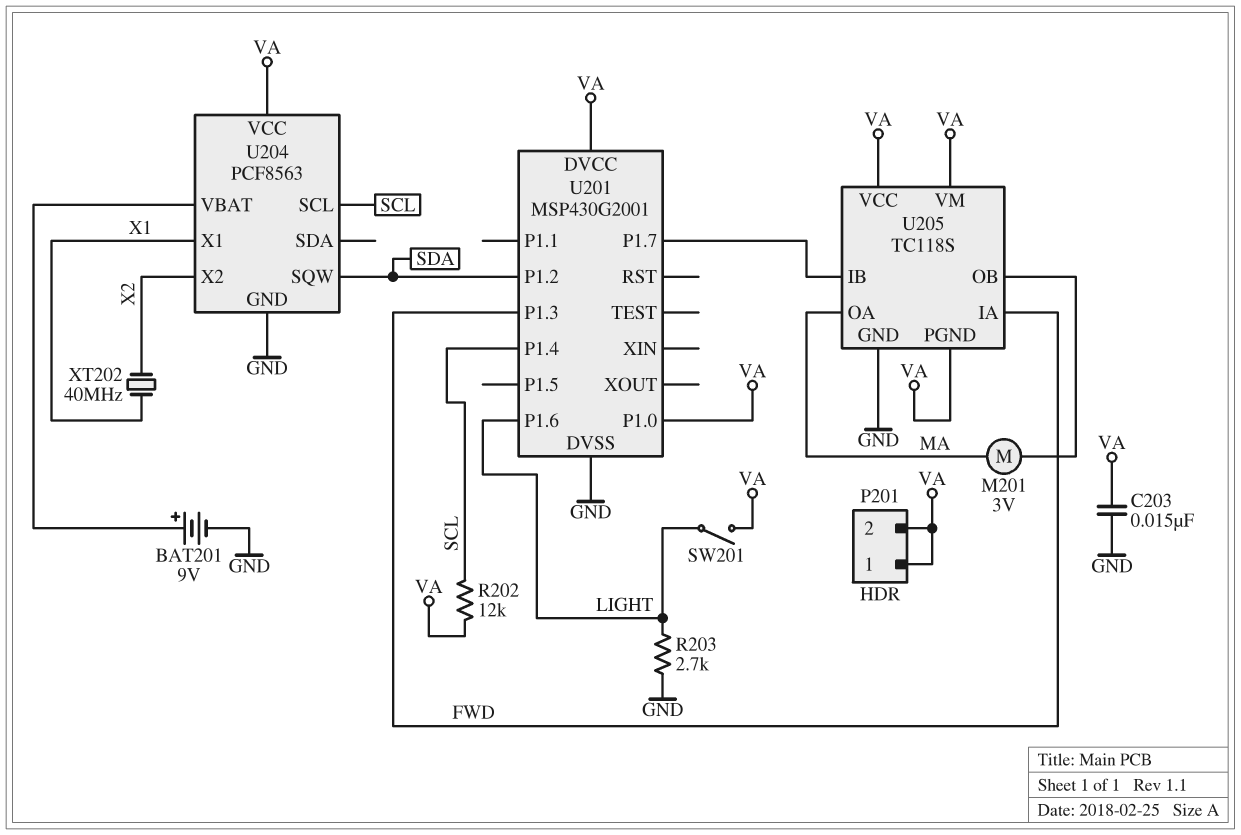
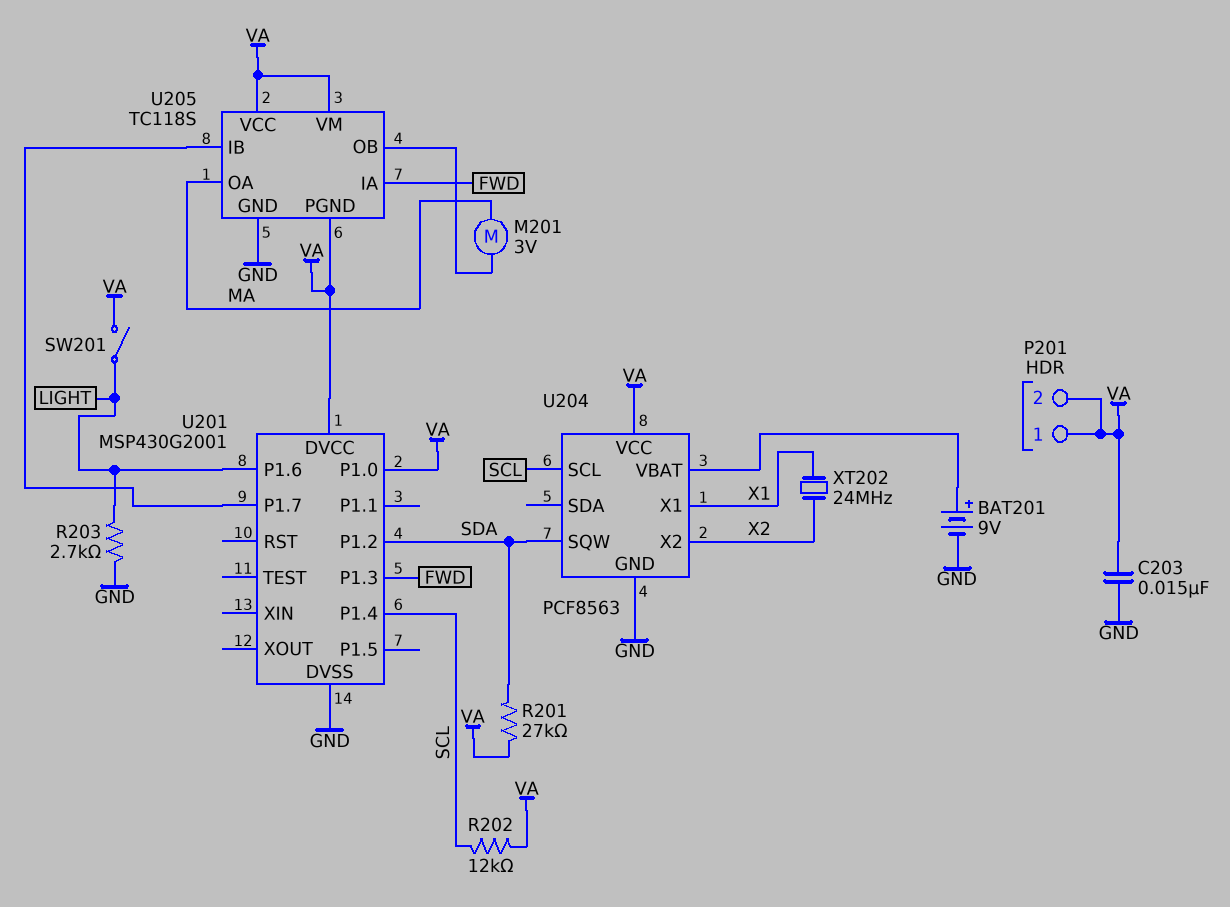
R201: none -> 27k (SDA, VA)
XT202: 40MHz (X1, X2) -> 24MHz (X1, X2)

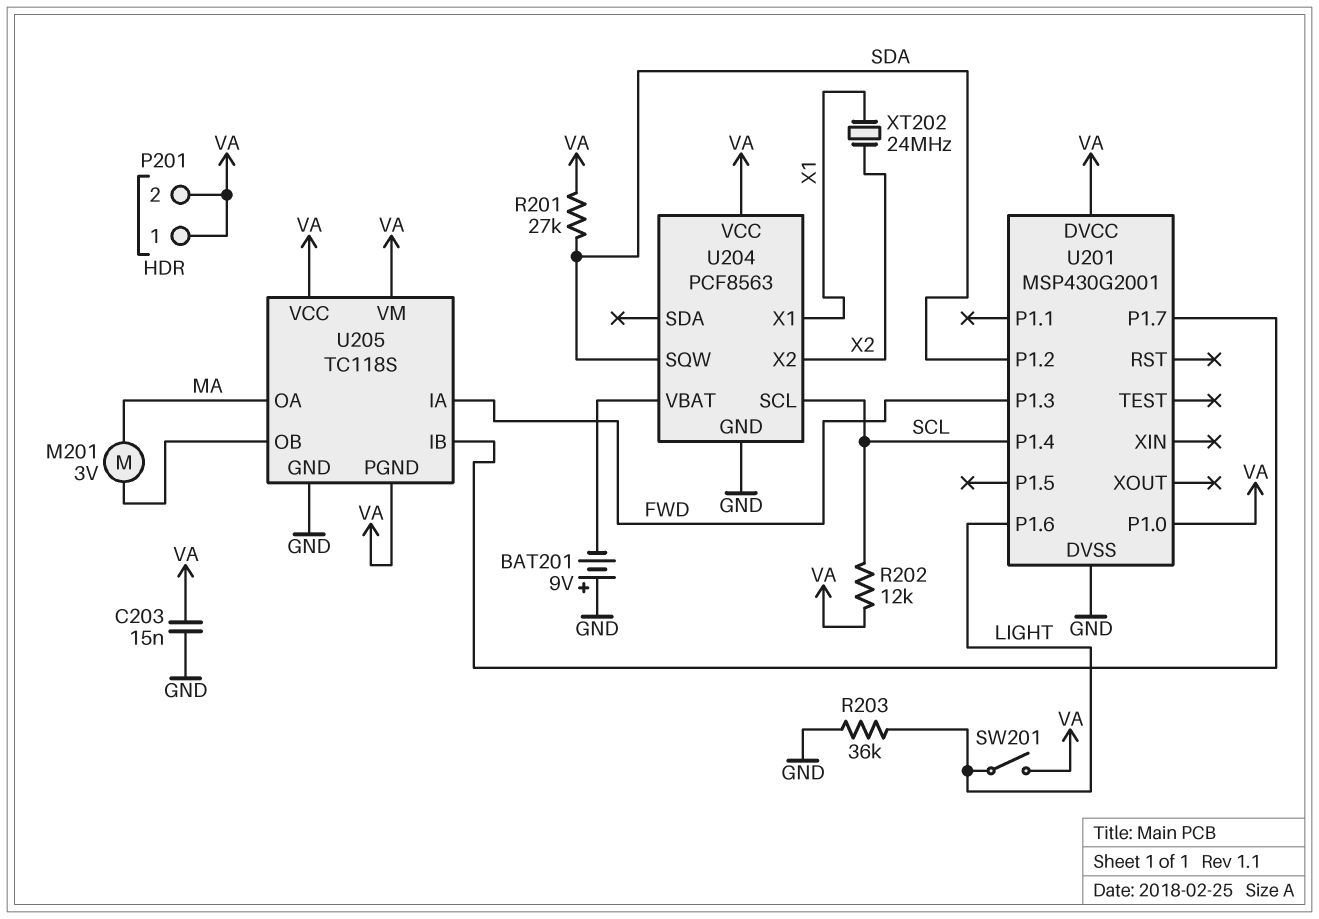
BAT201: 9V (plus U204/VBAT, minus GND) -> 9V (plus GND, minus U204/VBAT)
R203: 2.7k (GND, LIGHT) -> 36k (GND, LIGHT)

